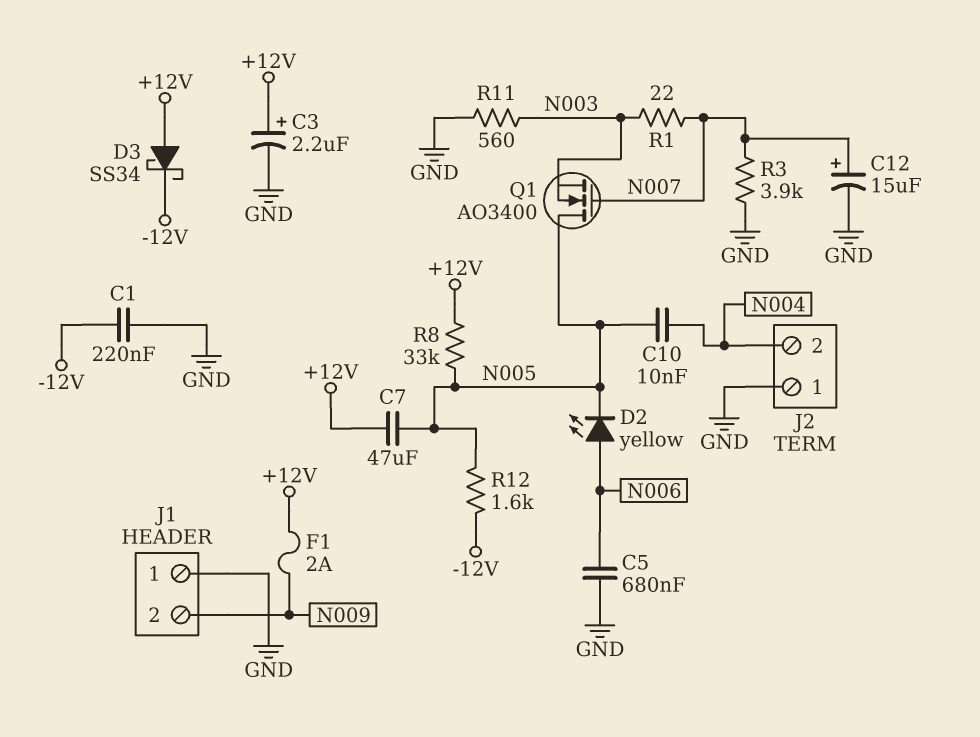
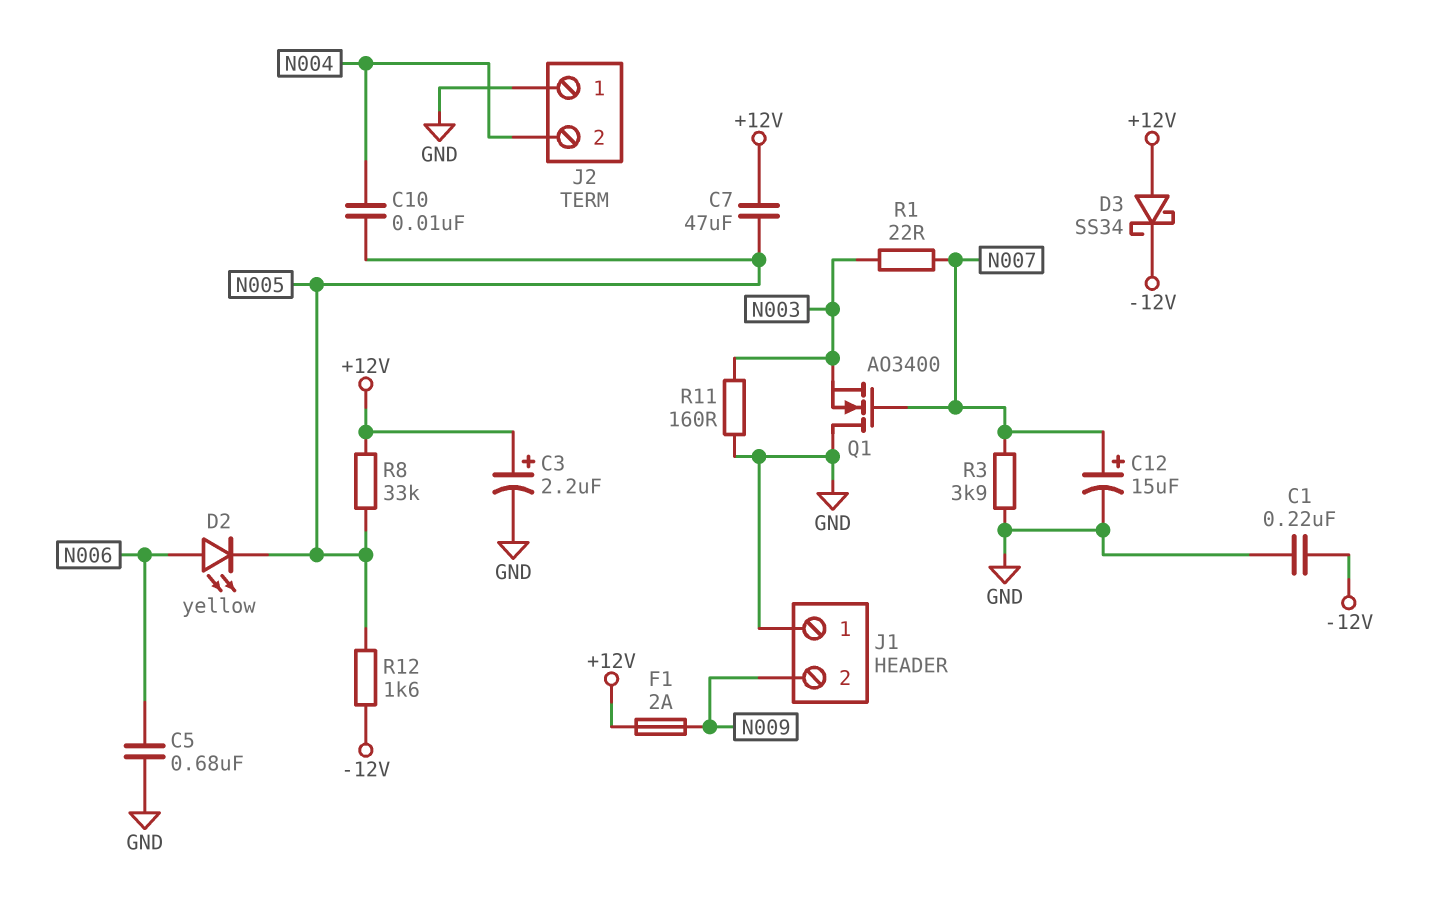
Q1: NMOS AO3400 (G N007, D N005, S N003) -> NMOS AO3400 (G N007, D GND, S N003)
R11: 560 (GND, N003) -> 160 (GND, N003)

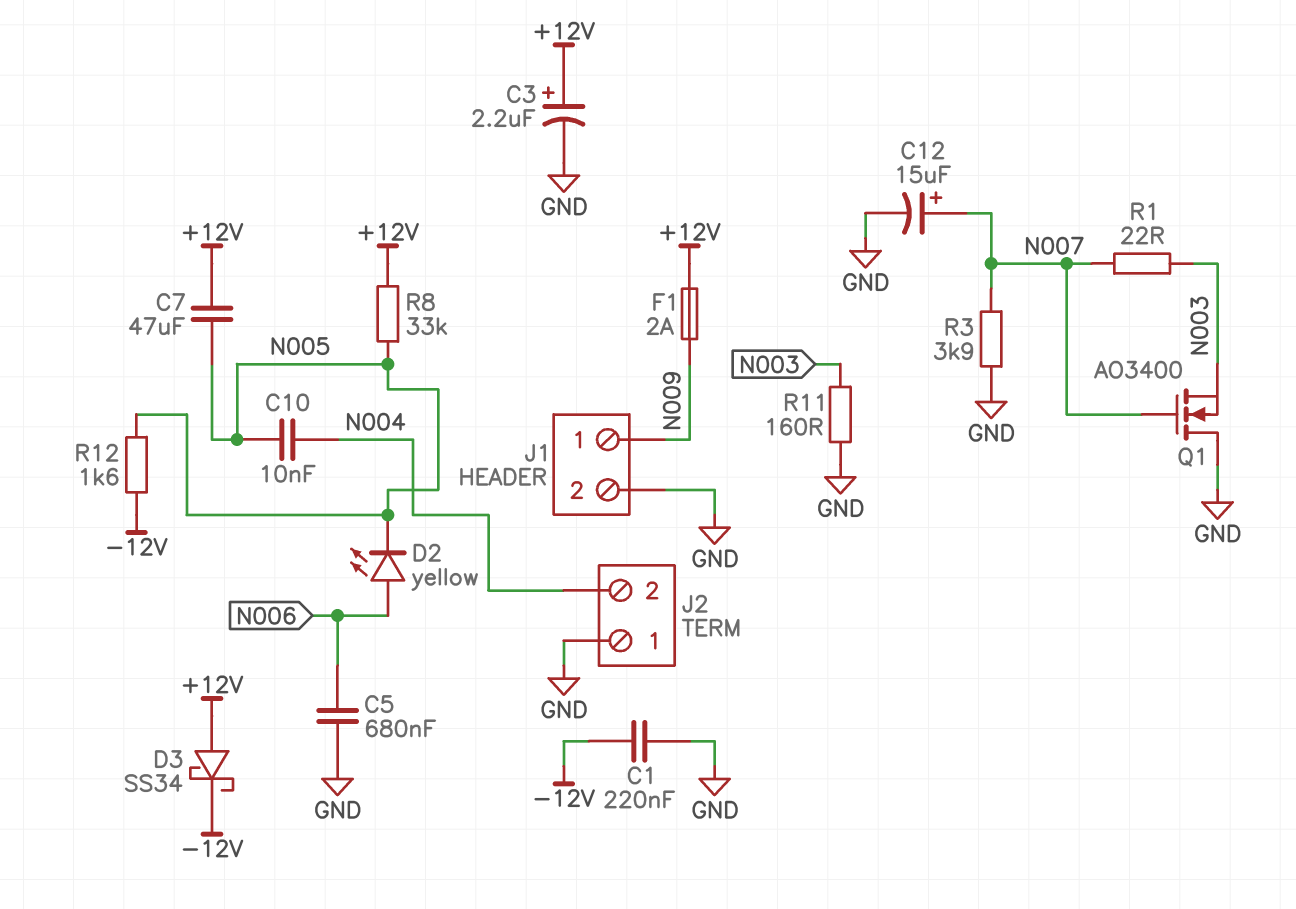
J1 pin 1: GND -> N009
J1 pin 2: N009 -> GND

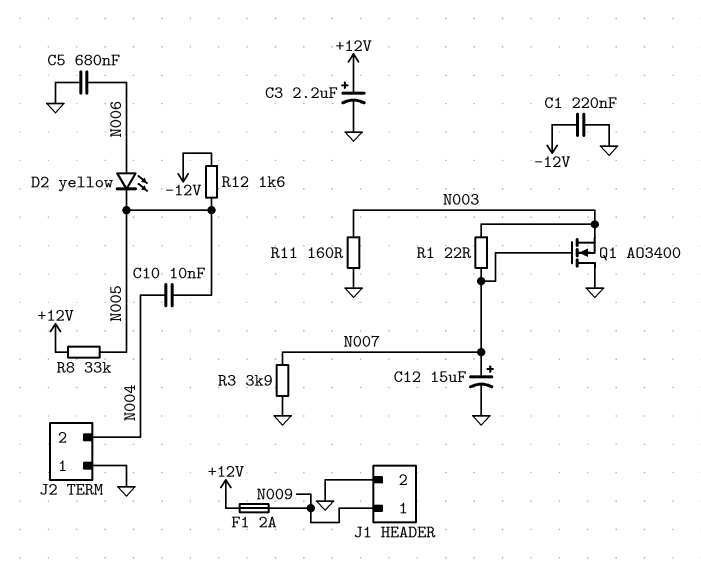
C7: 47uF (+12V, N005) -> none
D3: schottky SS34 (A +12V, K -12V) -> none

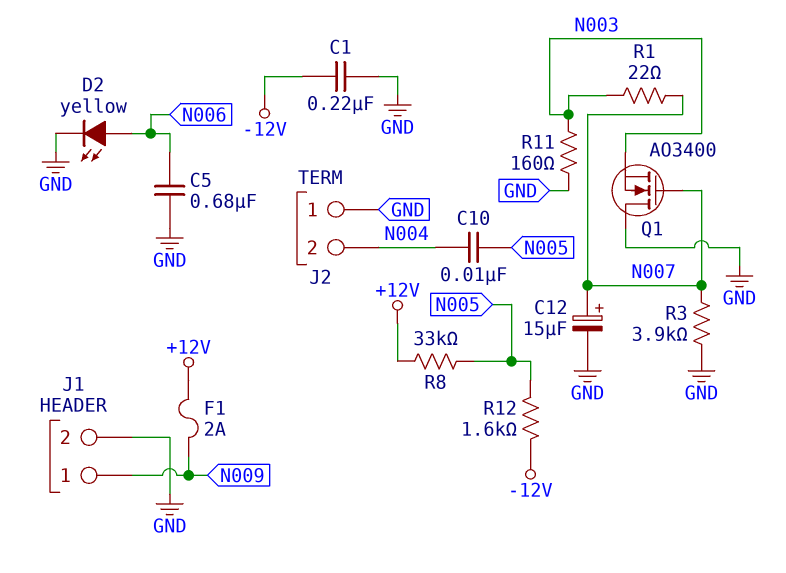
C3: 2.2uF (plus +12V, minus GND) -> none
D2: LED yellow (A N006, K N005) -> LED yellow (A N006, K GND)

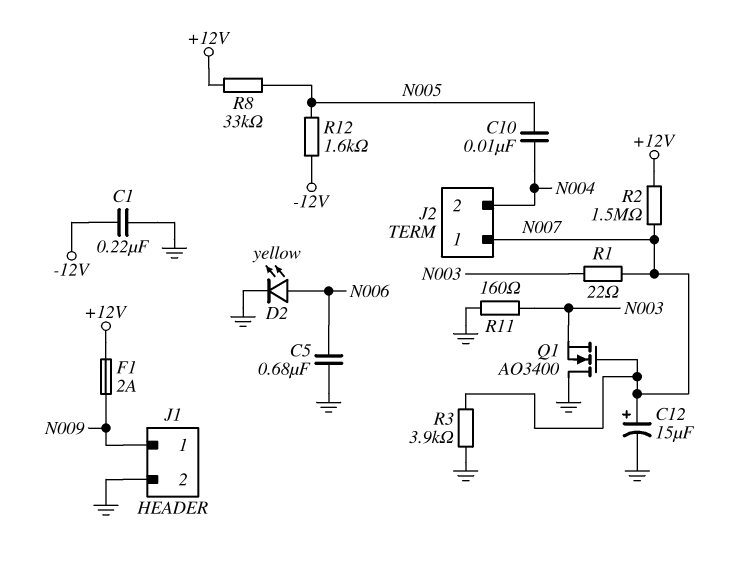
J2 pin 1: GND -> N007
R2: none -> 1.5M (+12V, N007)

